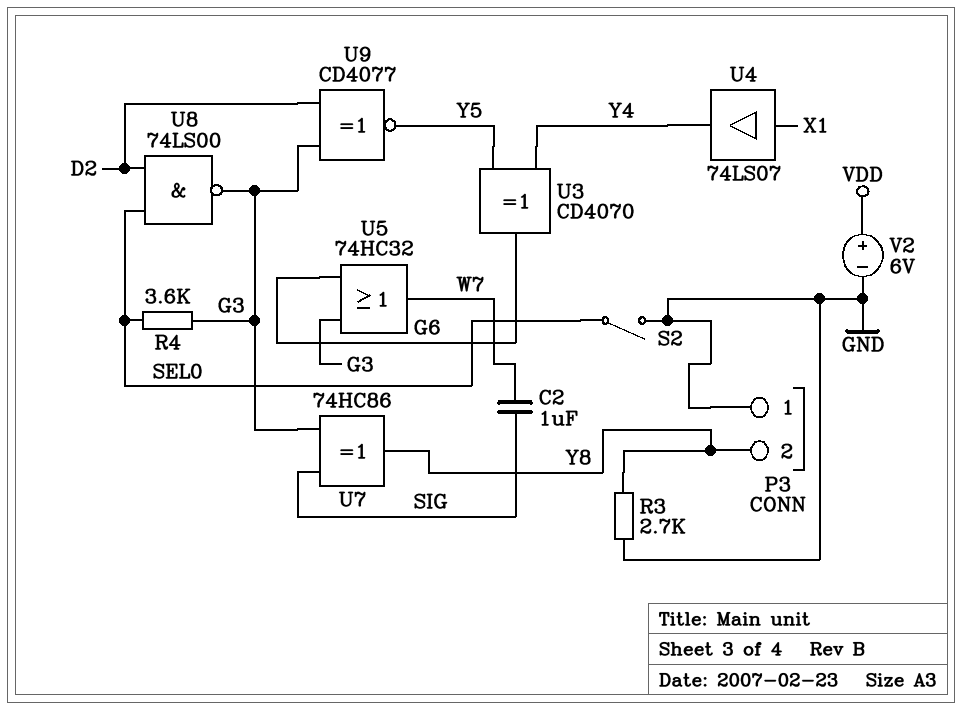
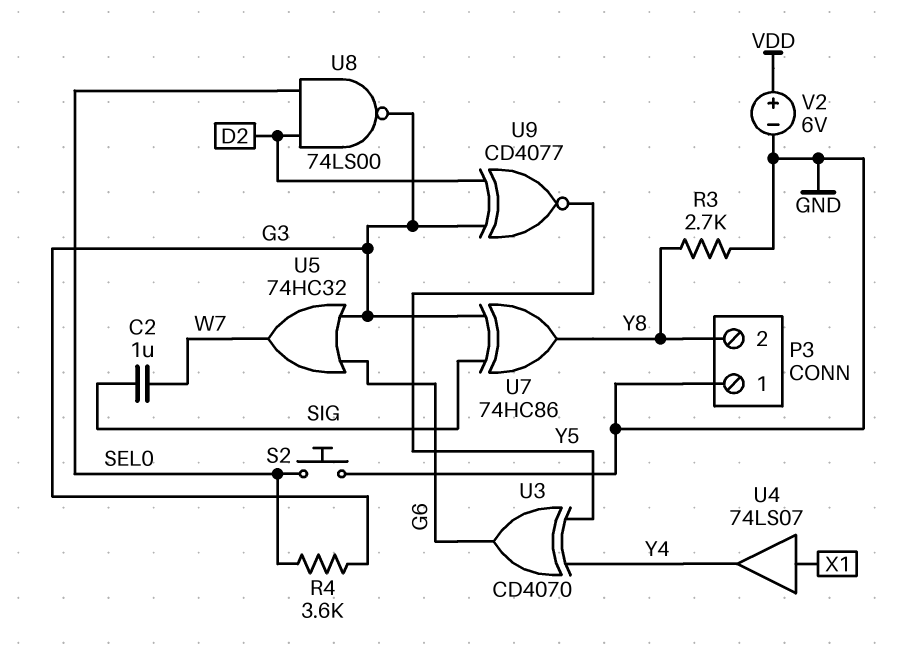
S2: switch (GND, SEL0) -> button (GND, SEL0)

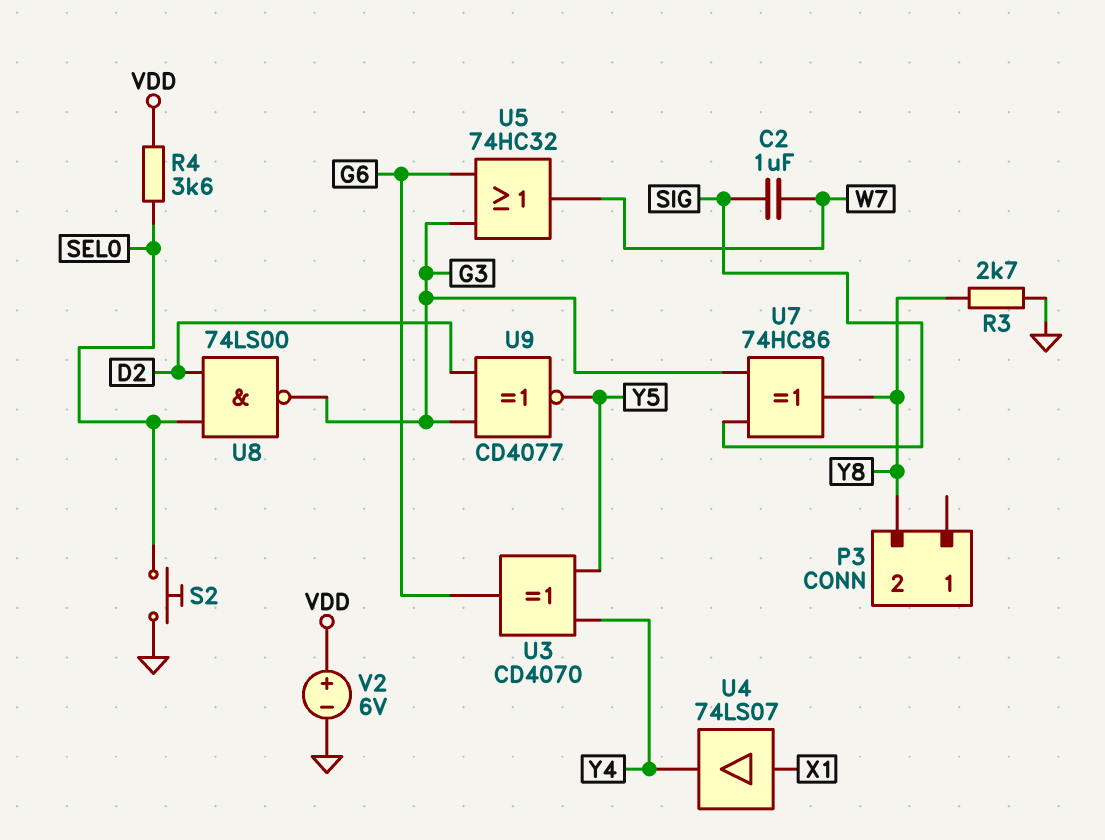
P3 pin 1: GND -> none
R4: 3.6k (G3, SEL0) -> 3.6k (SEL0, VDD)

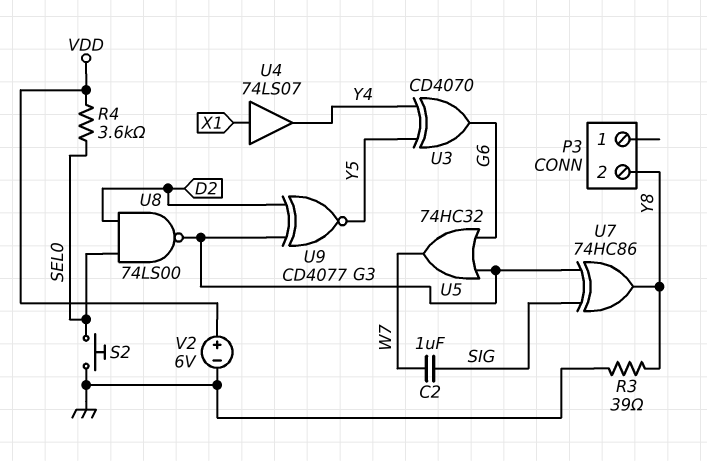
R3: 2.7k (GND, Y8) -> 39 (GND, Y8)

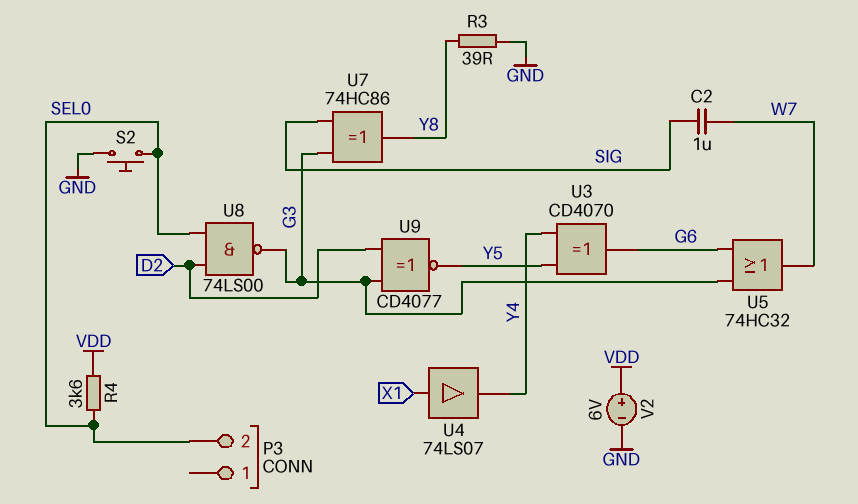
P3 pin 2: Y8 -> SEL0

